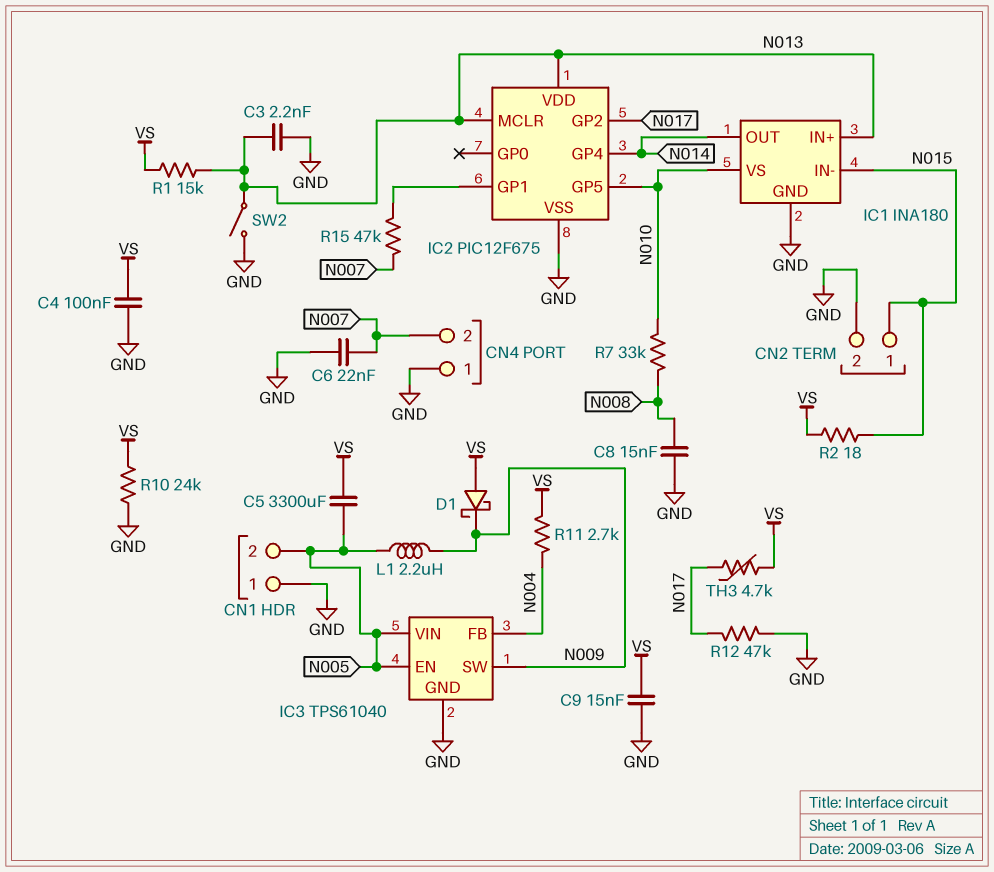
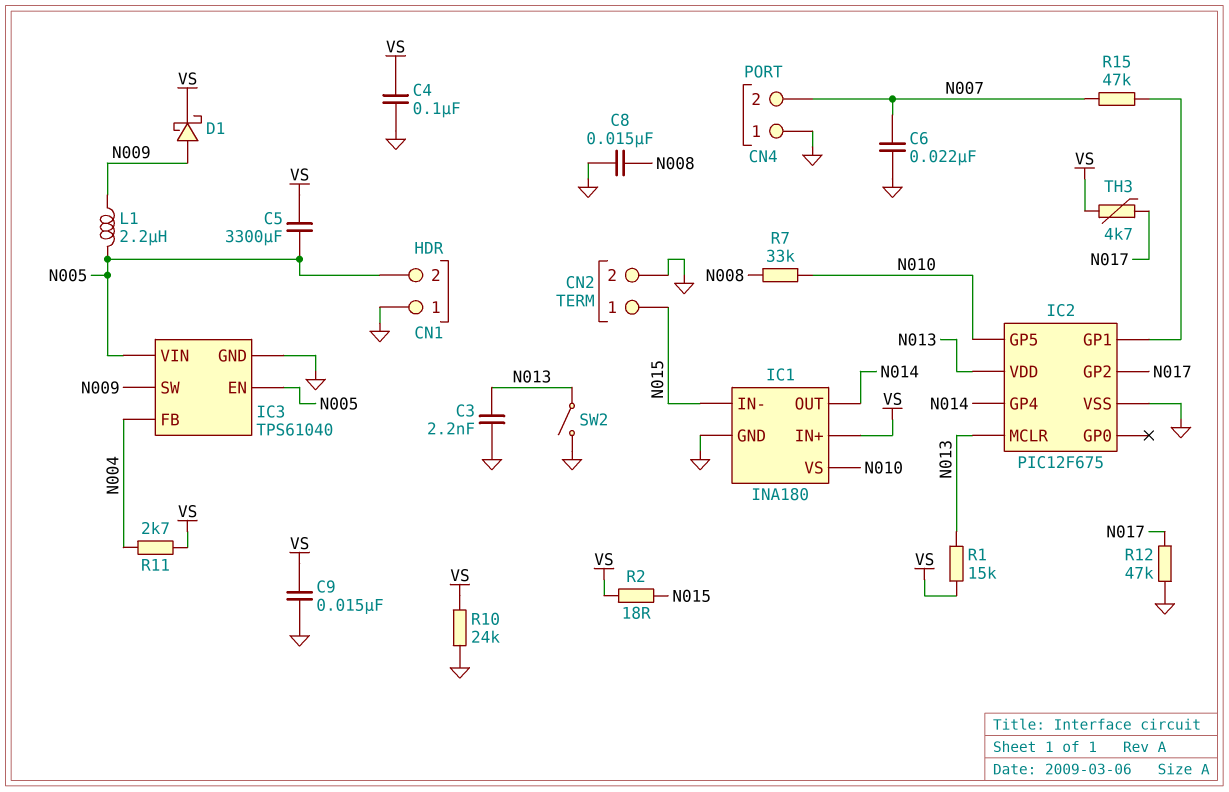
D1: schottky (A VS, K N009) -> schottky (A N009, K VS)
IC1 pin IN+: N013 -> VS

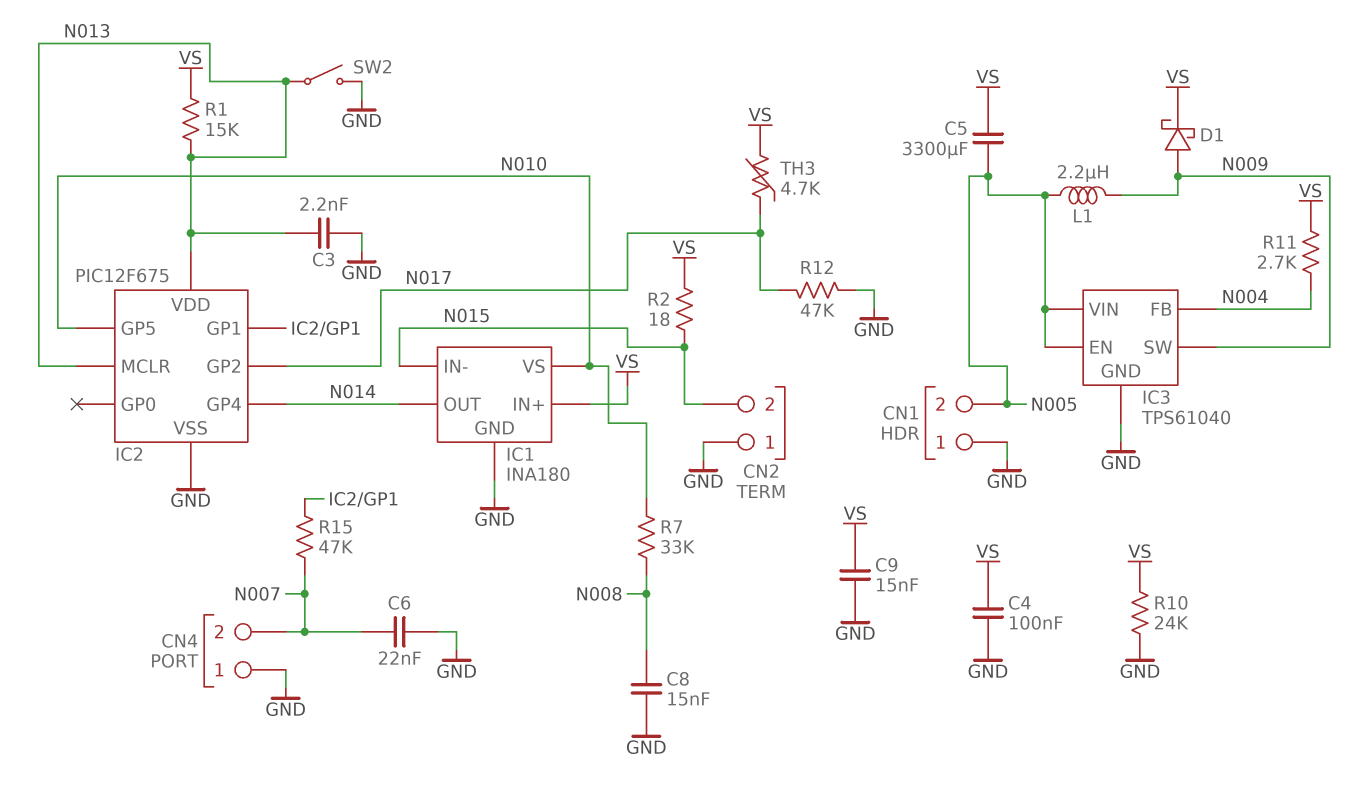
CN2 pin 1: N015 -> GND
CN2 pin 2: GND -> N015

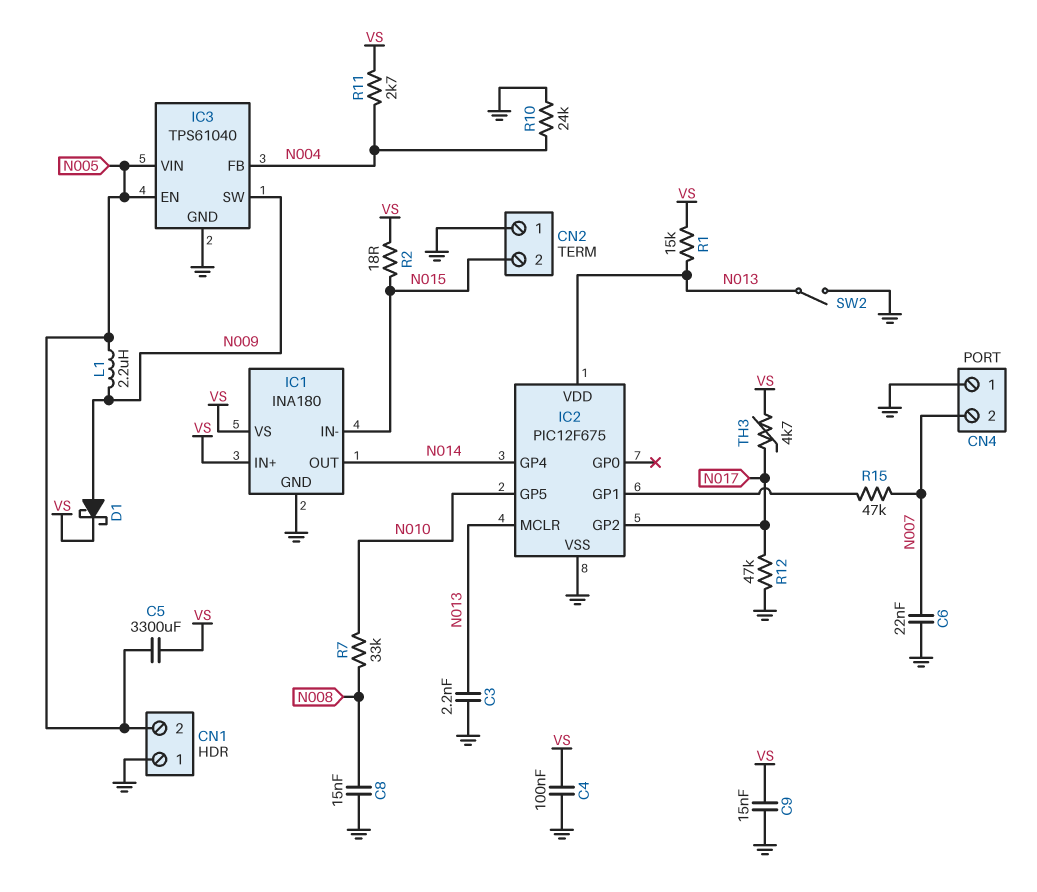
IC1 pin VS: N010 -> VS
R10: 24k (GND, VS) -> 24k (GND, N004)

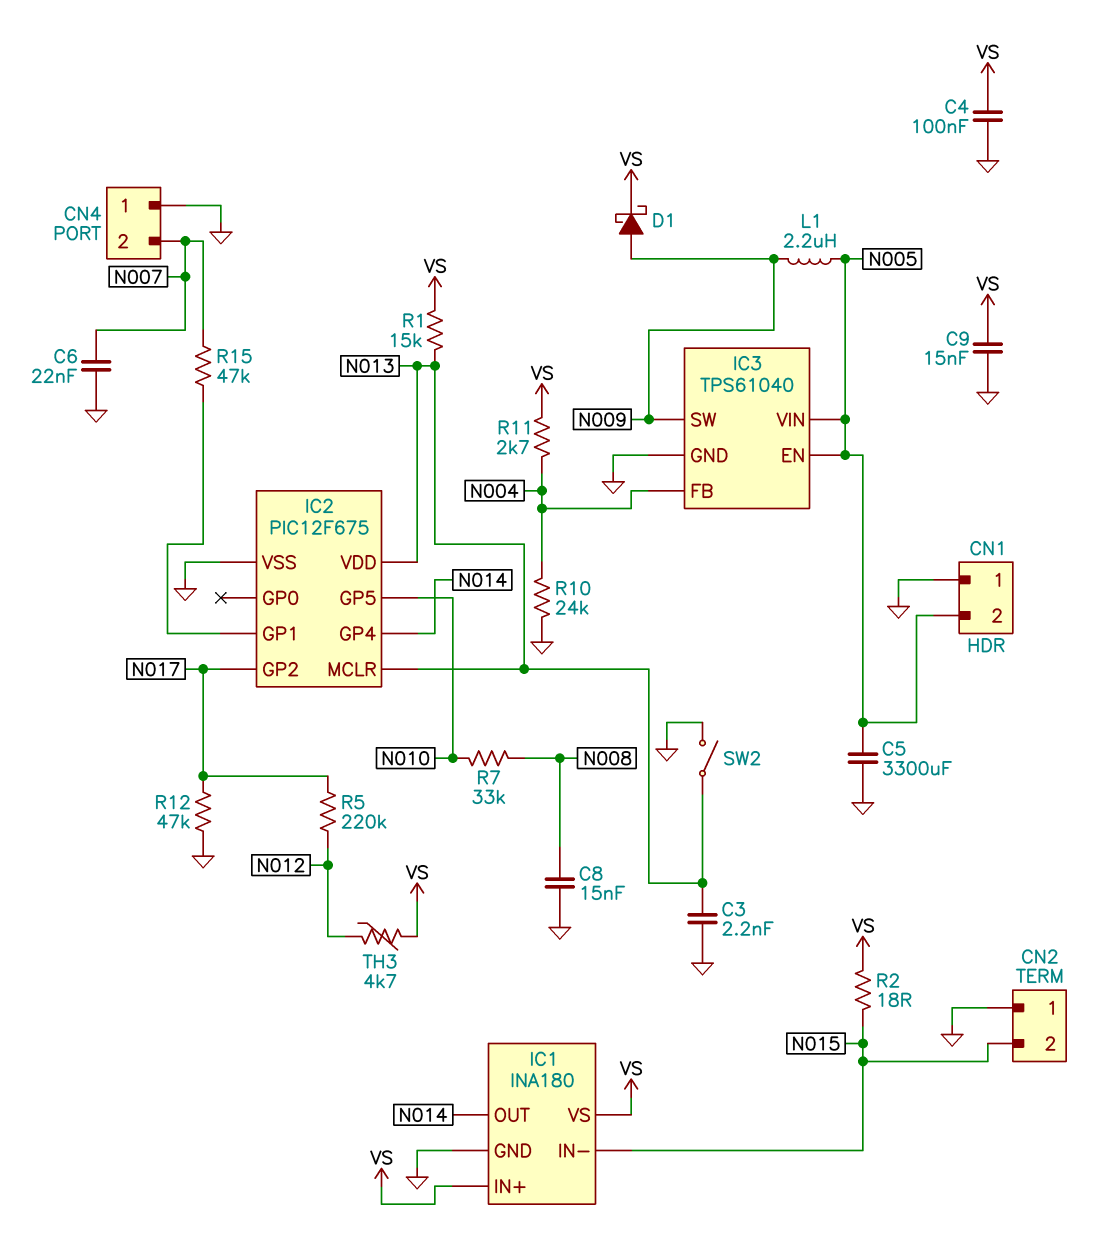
C5: 3300uF (N005, VS) -> 3300uF (GND, N005)
R5: none -> 220k (N012, N017)
TH3: 4.7k (N017, VS) -> 4.7k (N012, VS)

